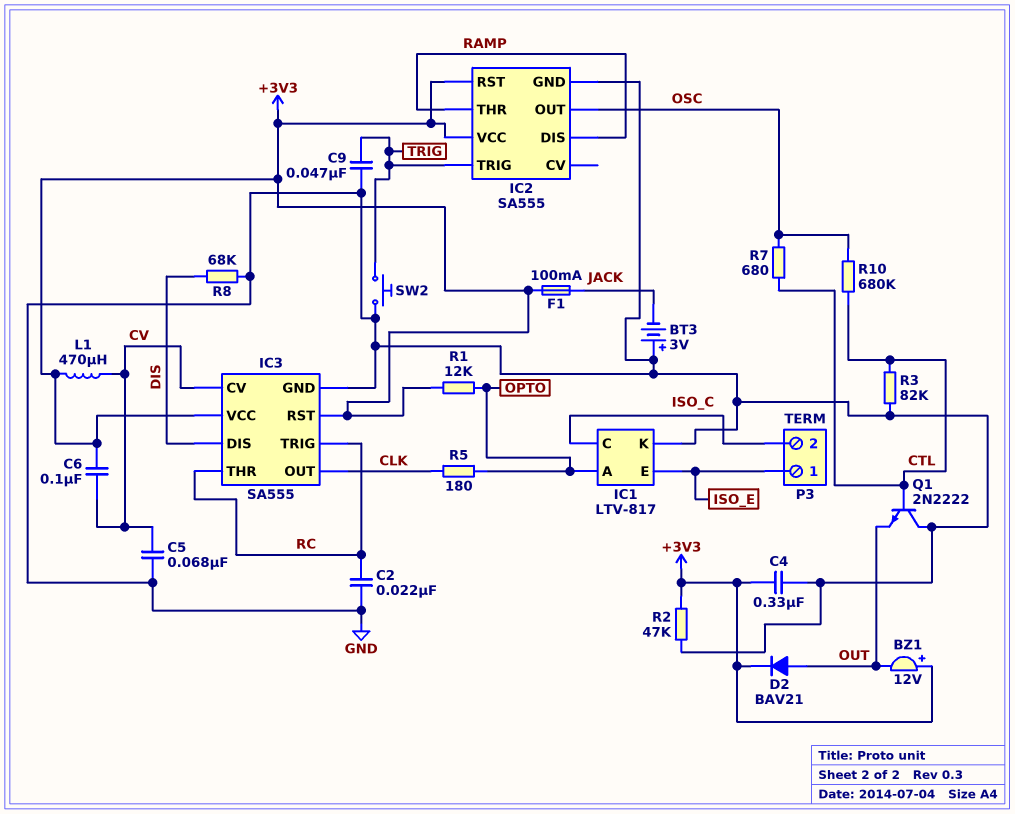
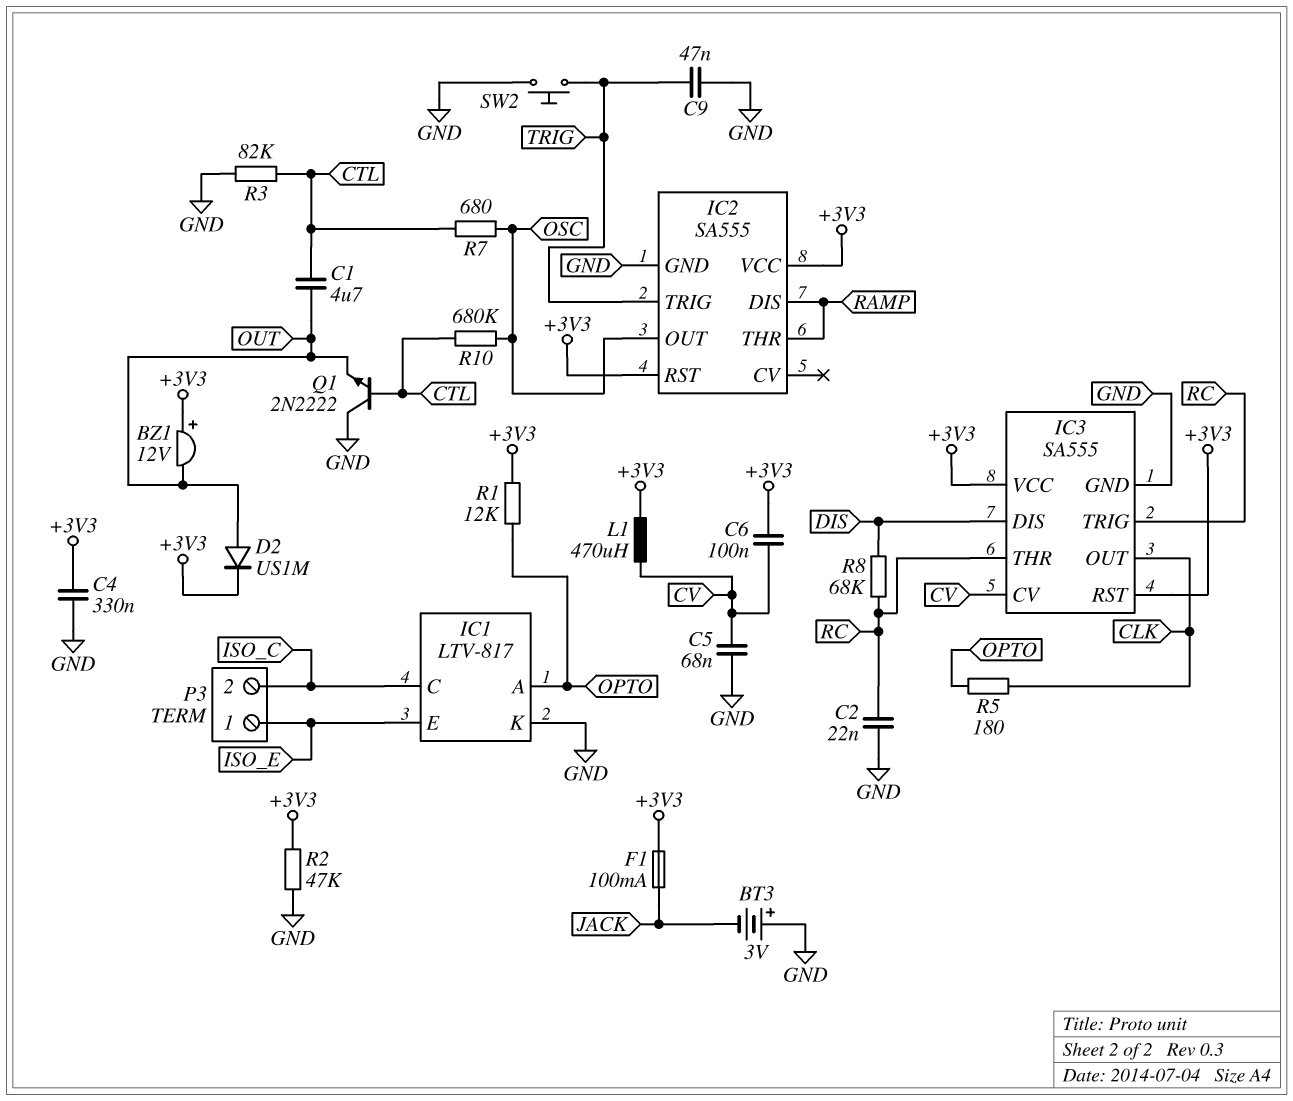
C1: none -> 4.7uF (CTL, OUT)
D2: diode BAV21 (A OUT, K +3V3) -> diode US1M (A OUT, K +3V3)
R8: 68k (DIS, GND) -> 68k (DIS, RC)

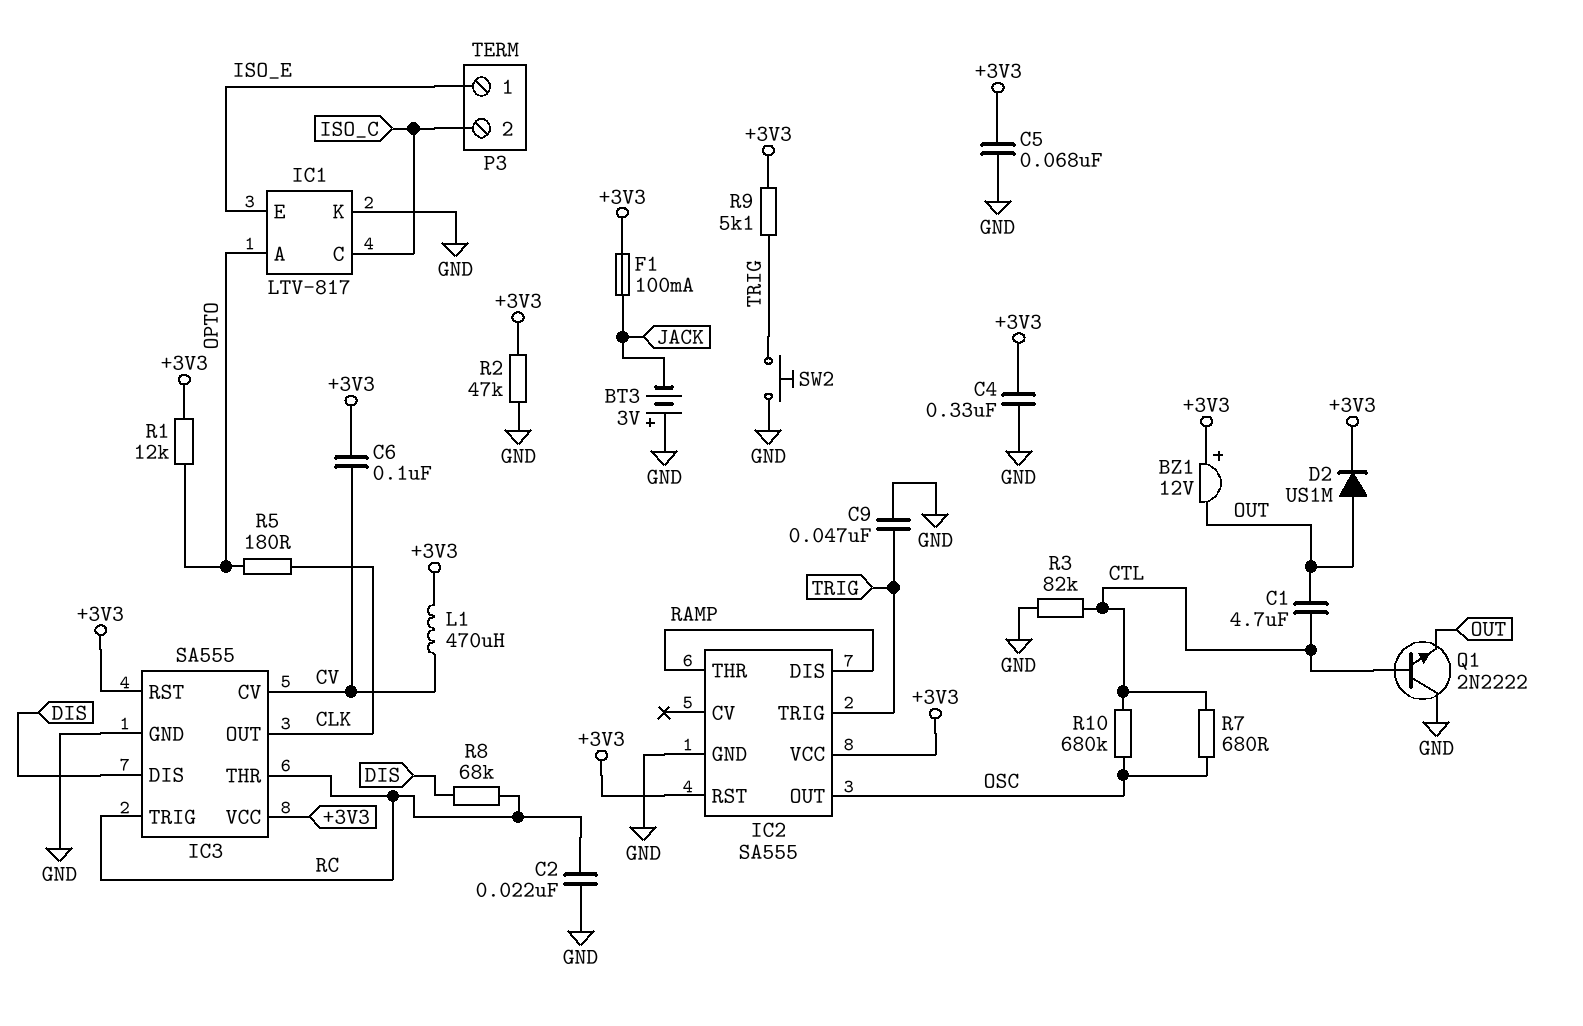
C5: 68nF (CV, GND) -> 68nF (+3V3, GND)
R9: none -> 5.1k (+3V3, TRIG)

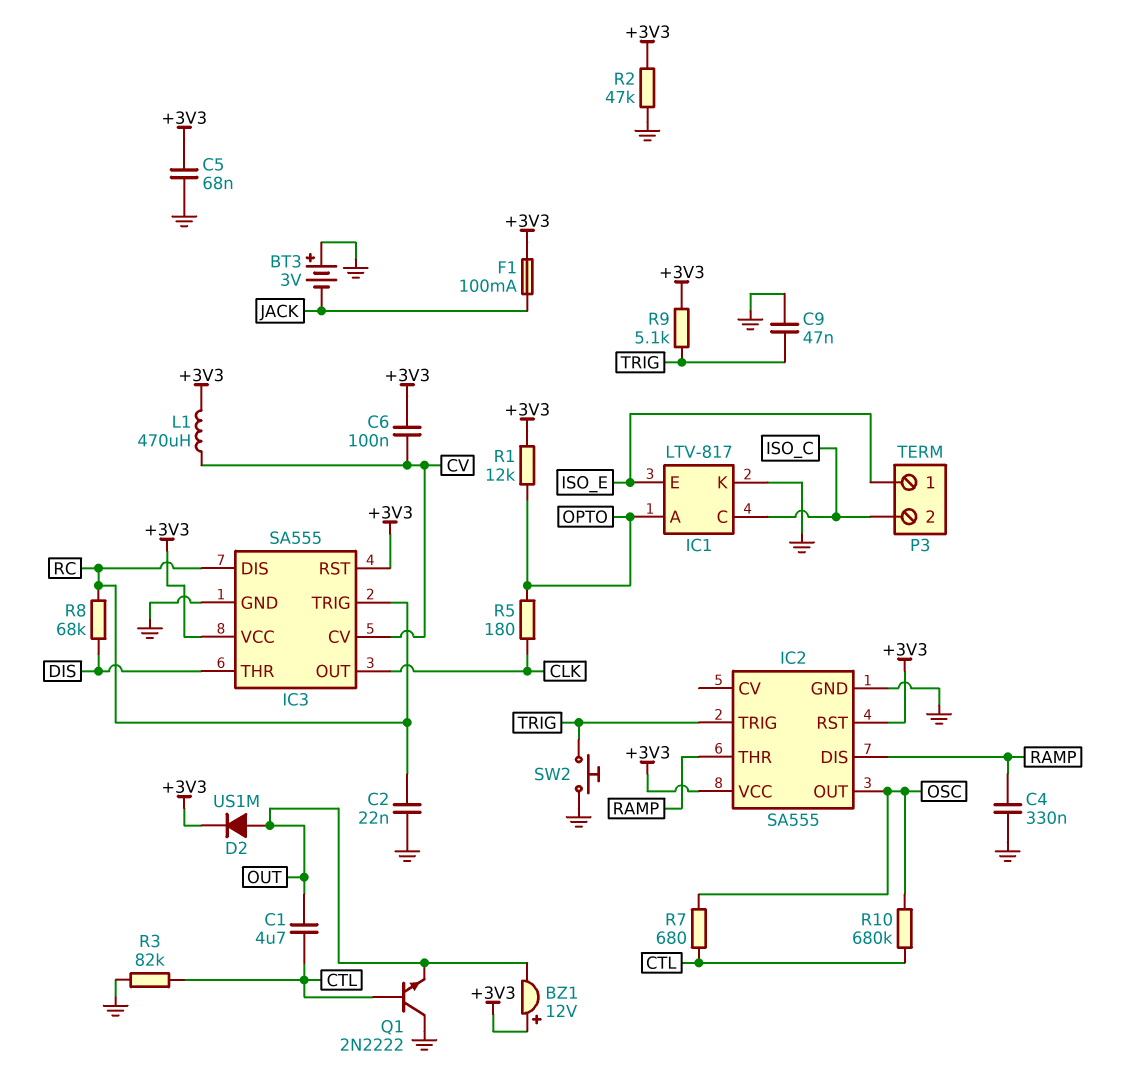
C4: 330nF (+3V3, GND) -> 330nF (GND, RAMP)
IC3 pin DIS: DIS -> RC
IC3 pin THR: RC -> DIS

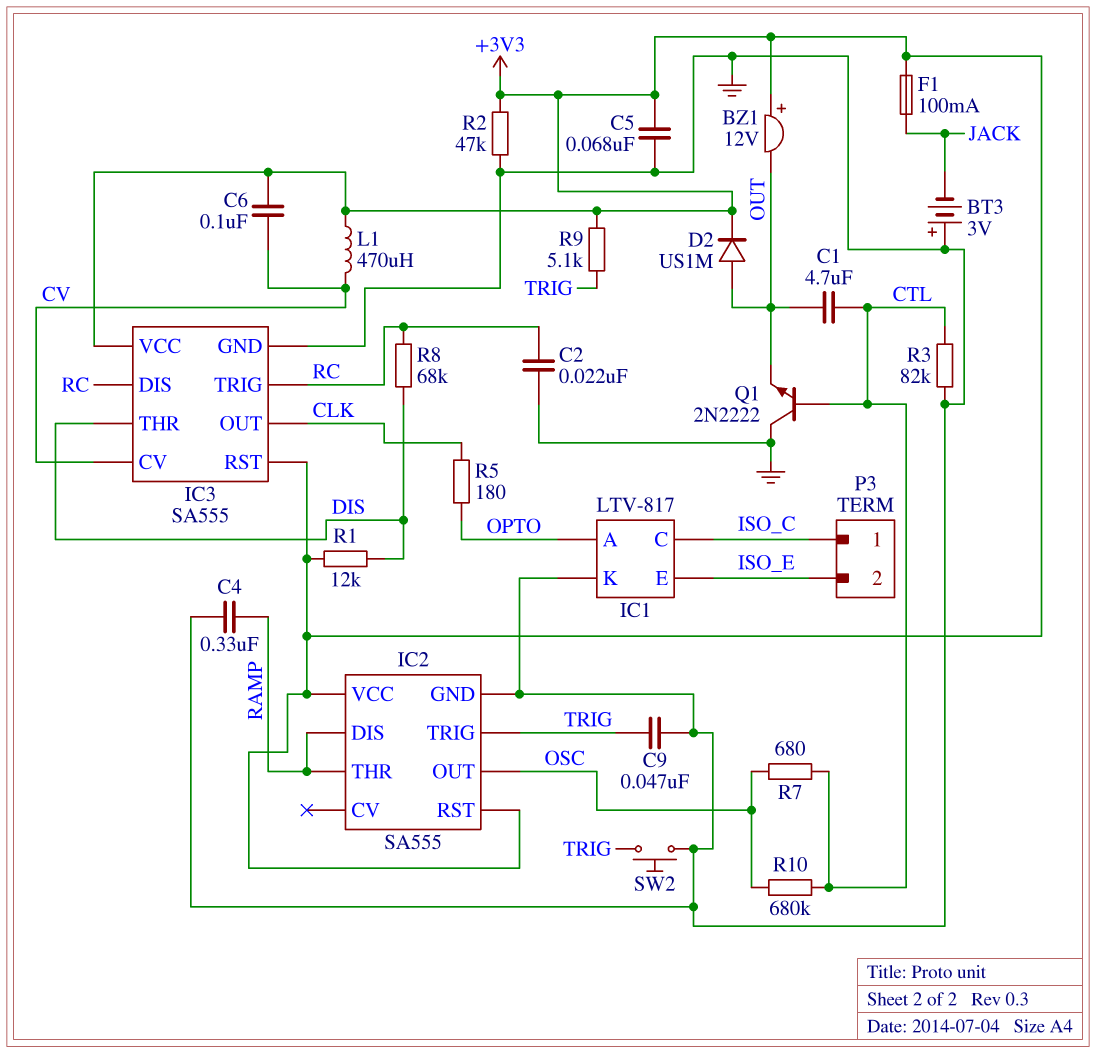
P3 pin 1: ISO_E -> ISO_C
P3 pin 2: ISO_C -> ISO_E
R1: 12k (+3V3, OPTO) -> 12k (+3V3, DIS)

